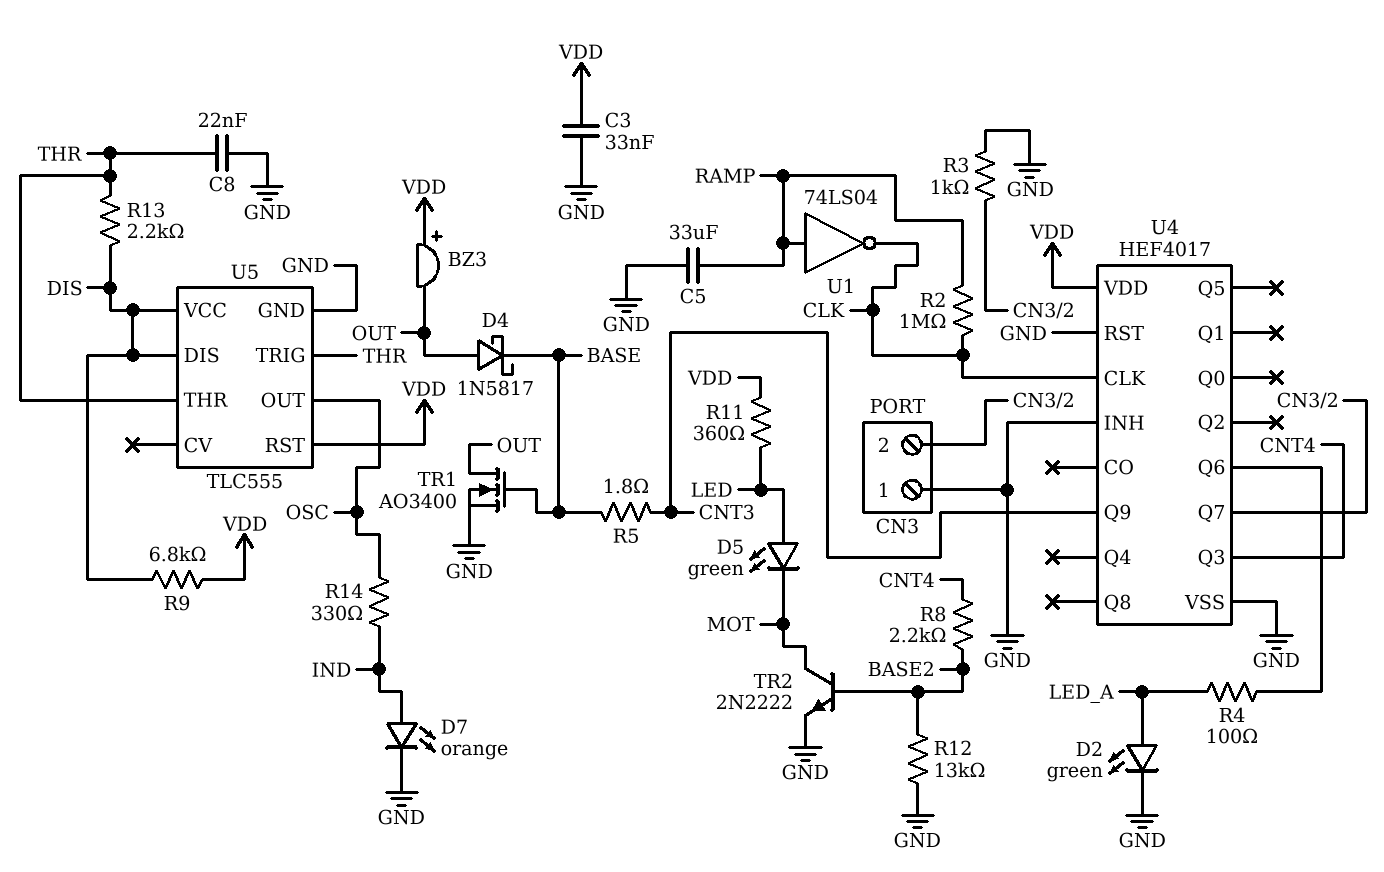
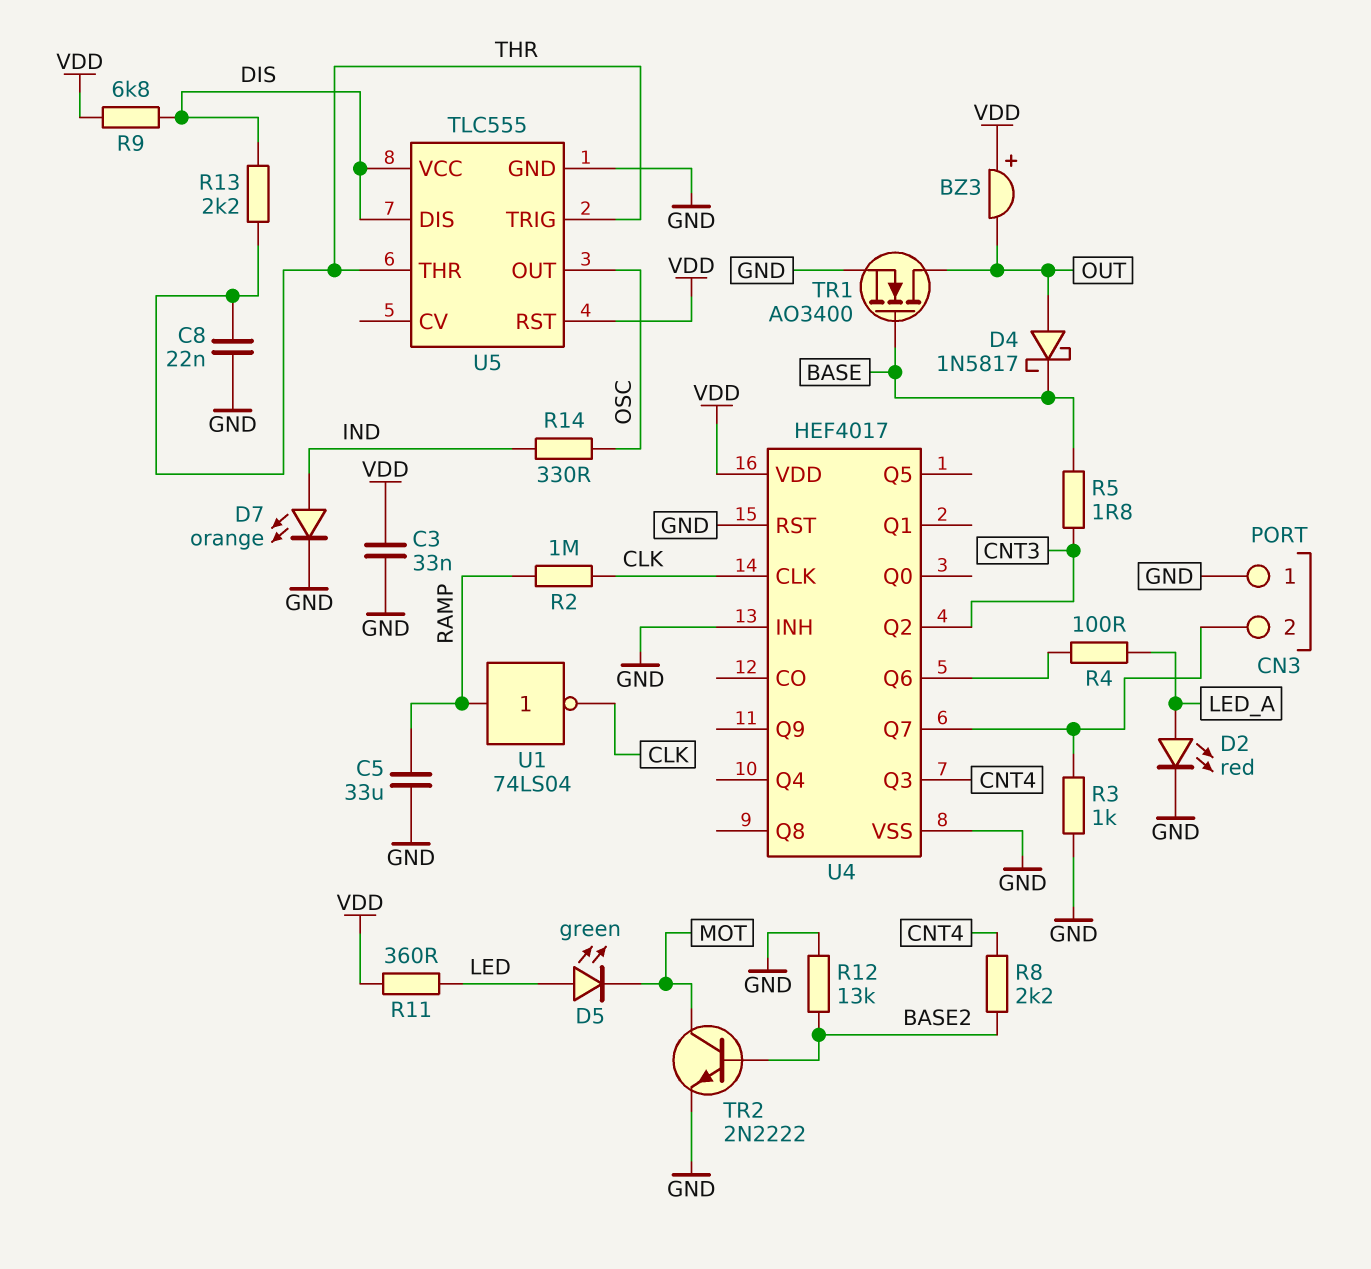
D2: LED green (A LED_A, K GND) -> LED red (A LED_A, K GND)
U4 pin Q2: none -> CNT3
U4 pin Q9: CNT3 -> none

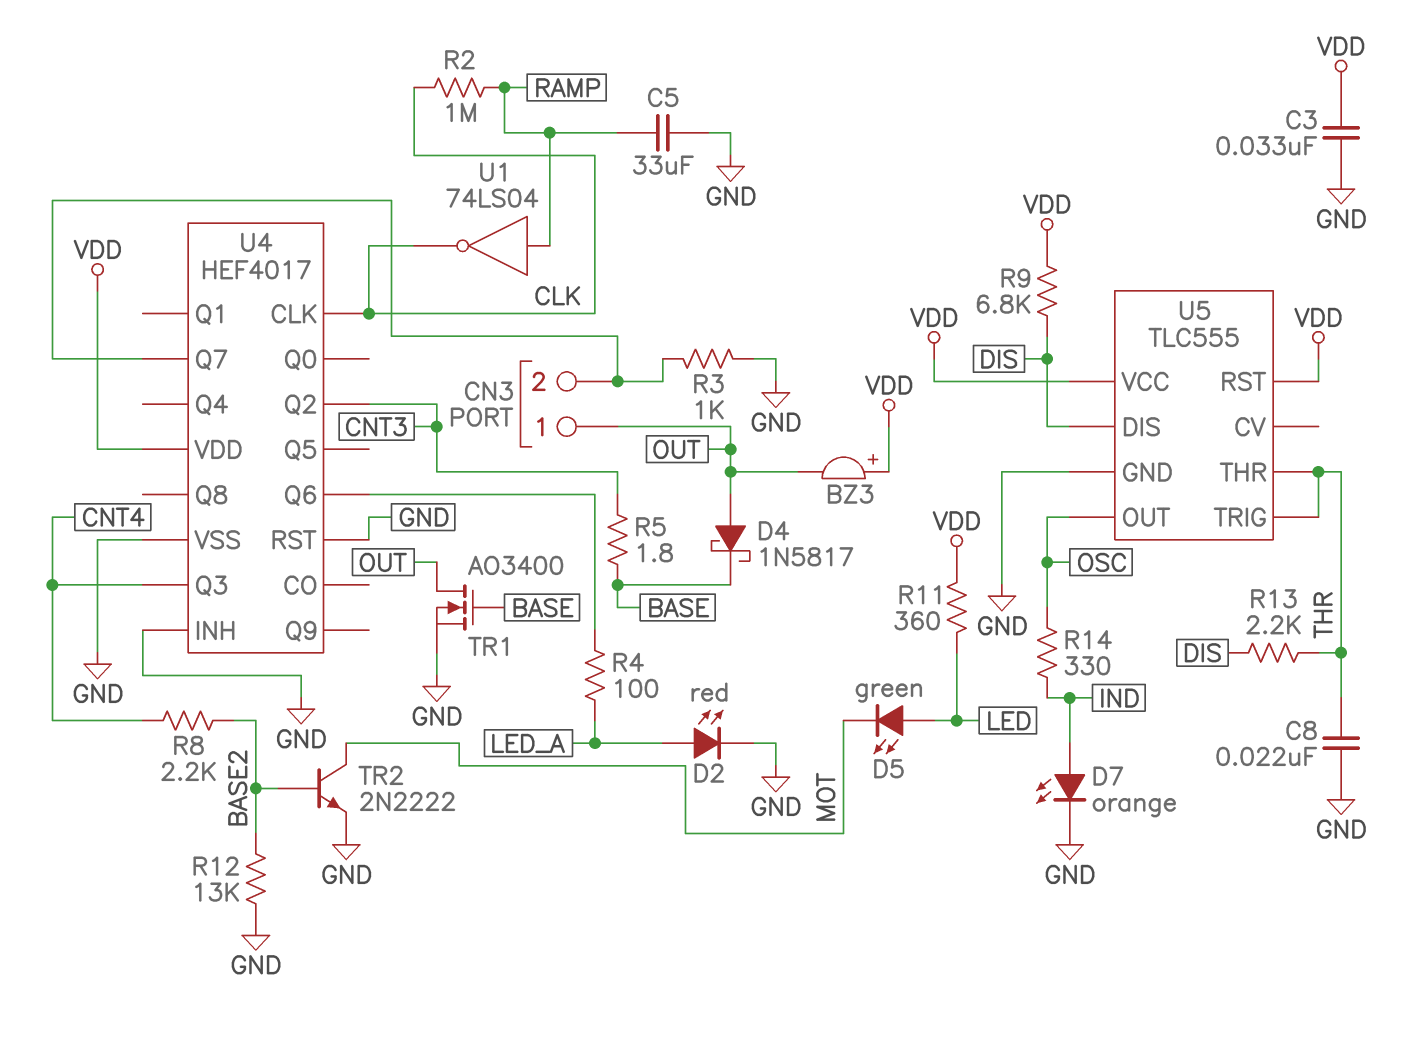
CN3 pin 1: GND -> OUT
U5 pin VCC: DIS -> VDD

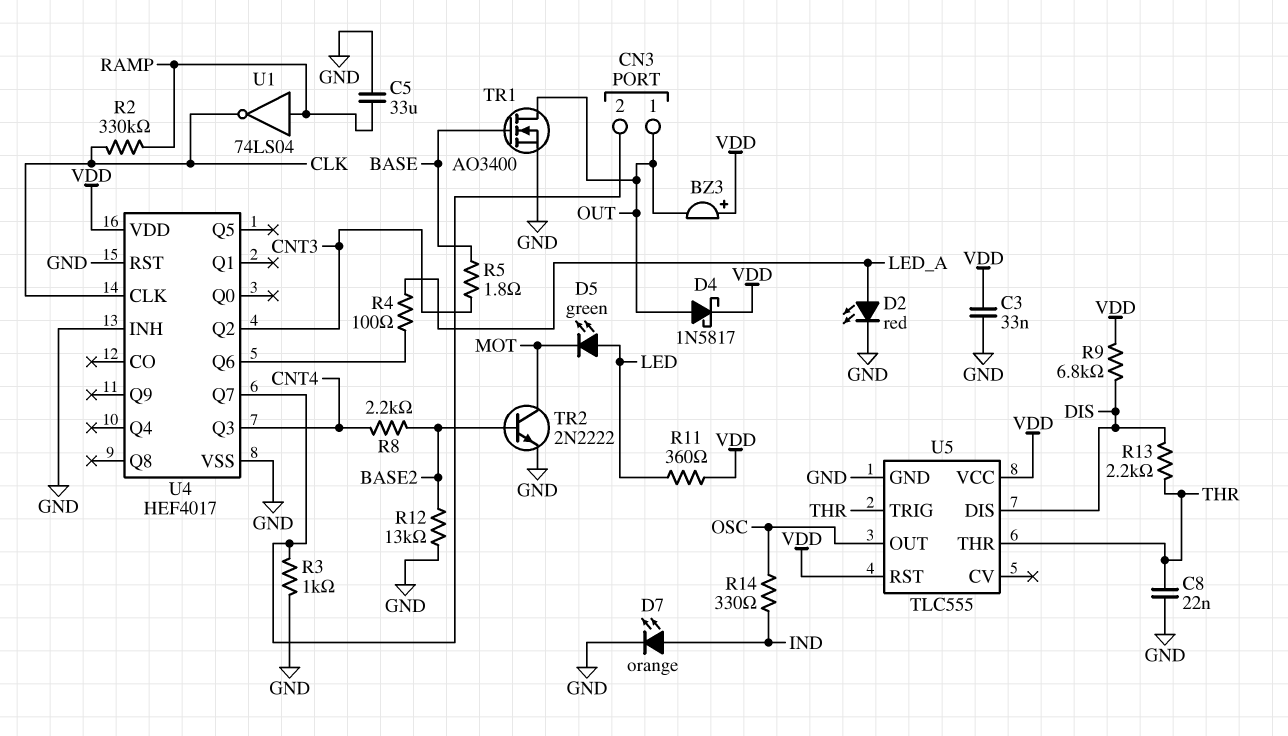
D4: schottky 1N5817 (A OUT, K BASE) -> schottky 1N5817 (A OUT, K VDD)
R2: 1M (CLK, RAMP) -> 330k (CLK, RAMP)

